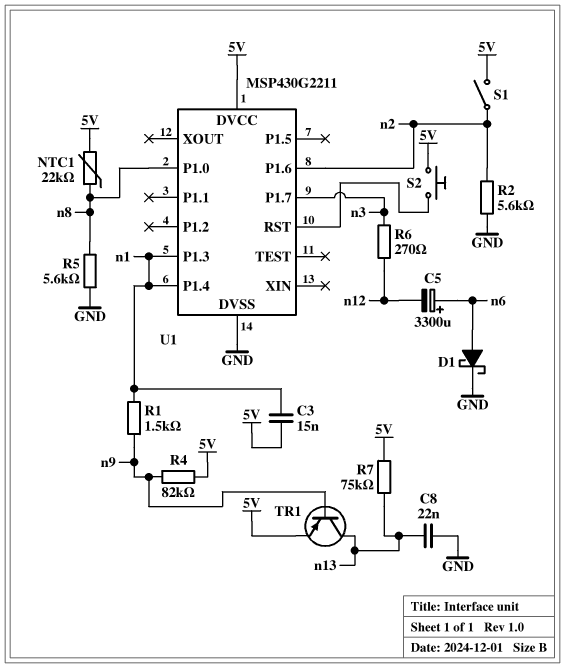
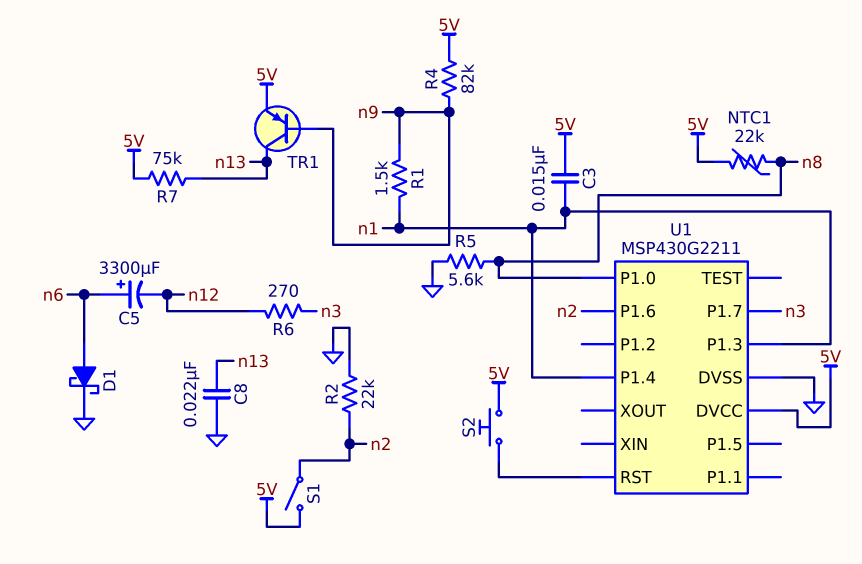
R2: 5.6k (GND, n2) -> 22k (GND, n2)

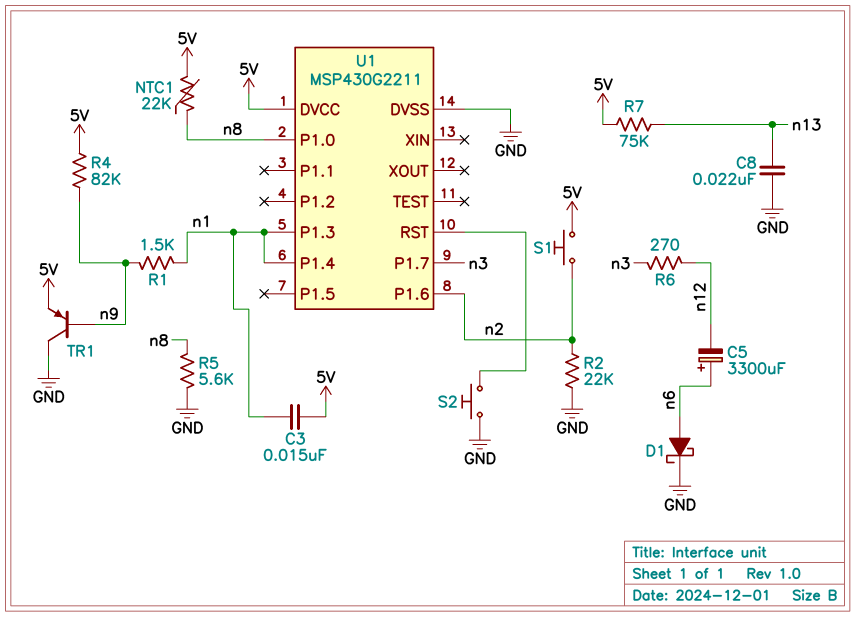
S1: switch (5V, n2) -> button (5V, n2)
S2: button (5V, U1/RST) -> button (GND, U1/RST)
TR1: PNP (B n9, C n13, E 5V) -> PNP (B n9, C GND, E 5V)

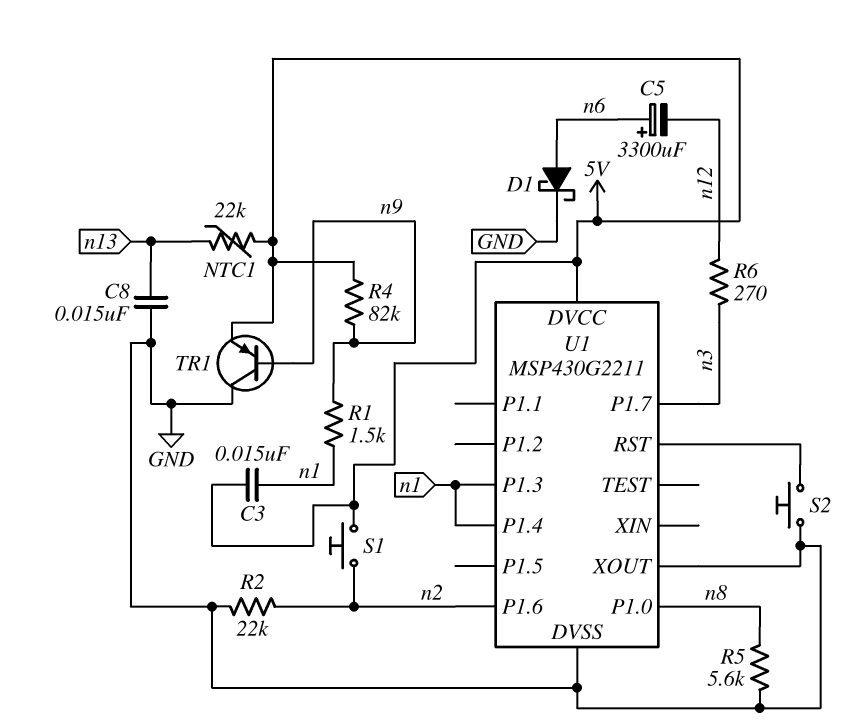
C8: 22nF (GND, n13) -> 15nF (GND, n13)
NTC1: 22k (5V, n8) -> 22k (5V, n13)
R7: 75k (5V, n13) -> none
U1 pin XOUT: none -> GND

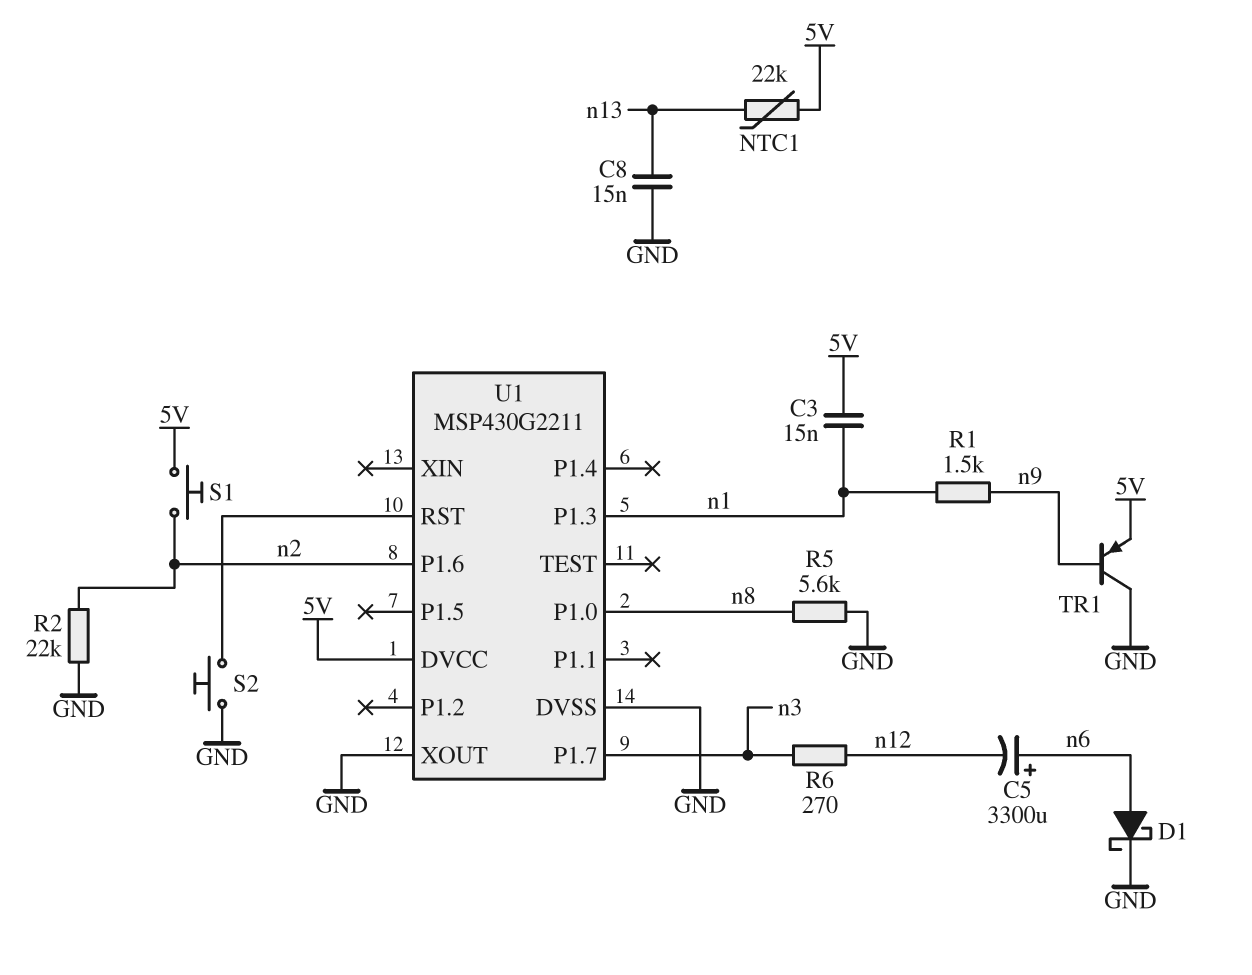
R4: 82k (5V, n9) -> none
U1 pin P1.4: n1 -> none

